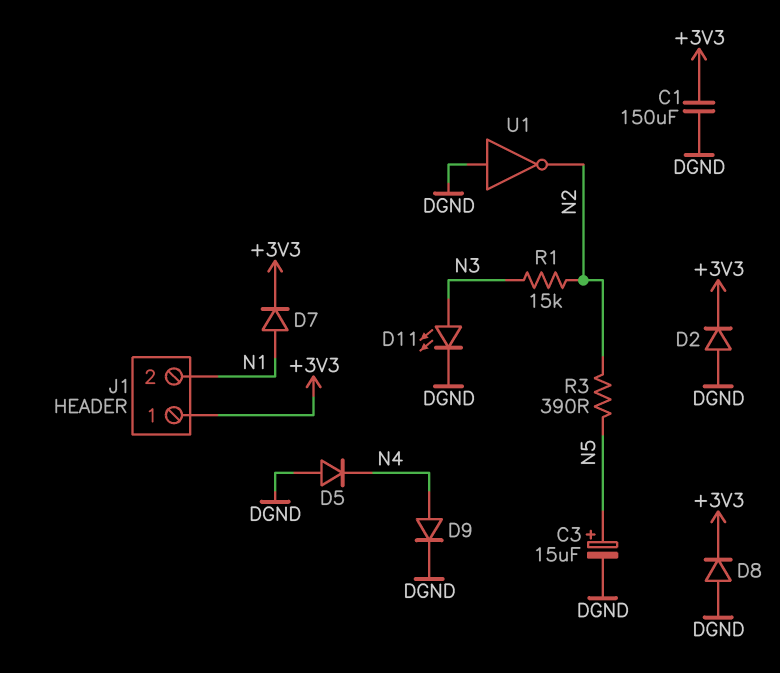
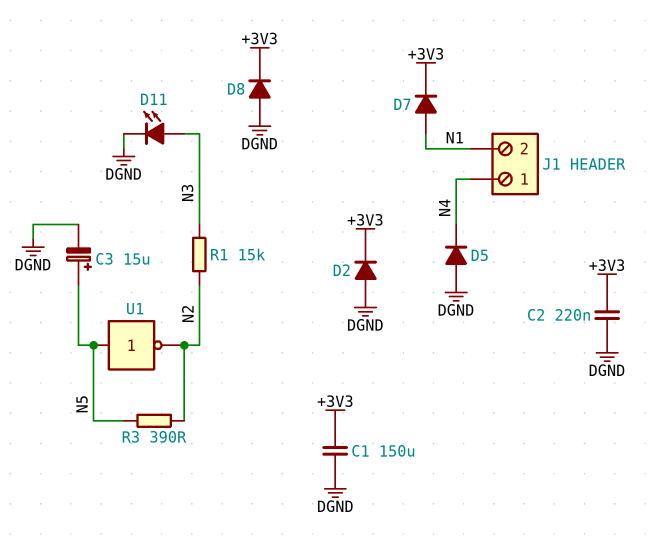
C2: none -> 220nF (+3V3, DGND)
D9: diode (A N4, K DGND) -> none
J1 pin 1: +3V3 -> N4
U1: NOT (in DGND, out N2) -> NOT (in N5, out N2)

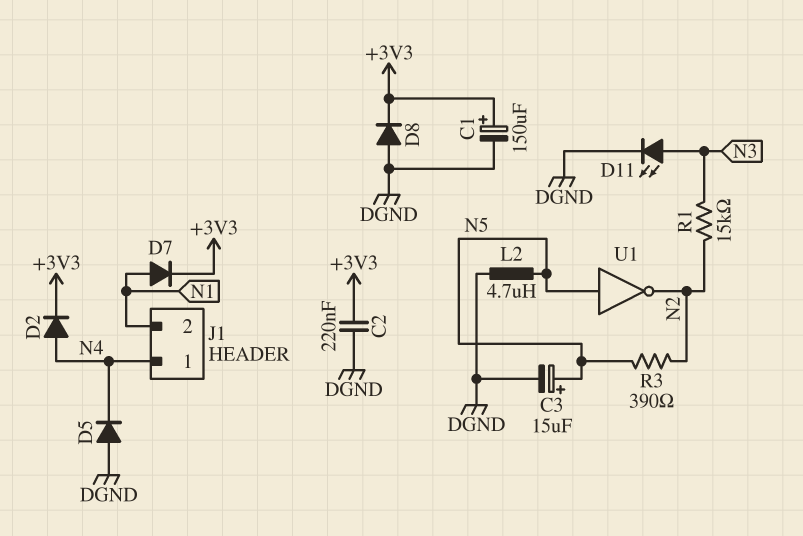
C1: 150uF (+3V3, DGND) -> 150uF (plus +3V3, minus DGND)
D2: diode (A DGND, K +3V3) -> diode (A N4, K +3V3)
L2: none -> 4.7uH (DGND, N5)

